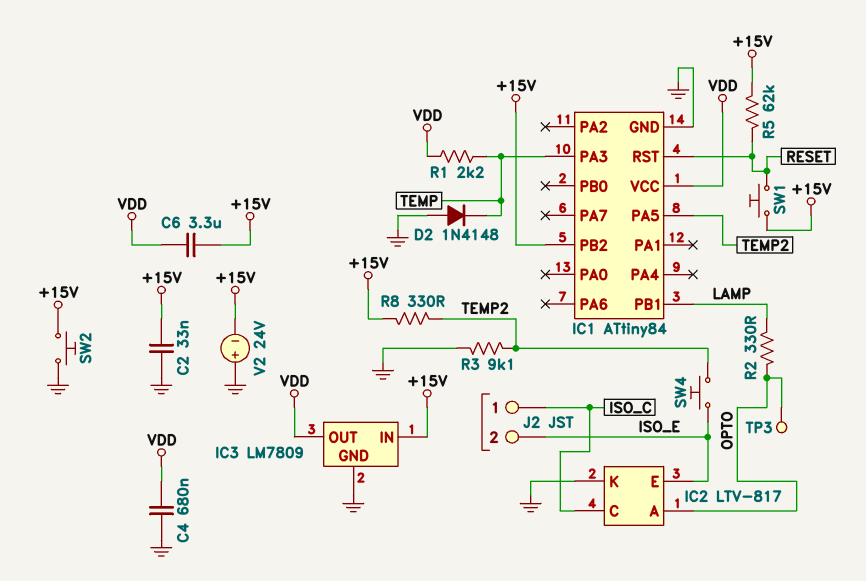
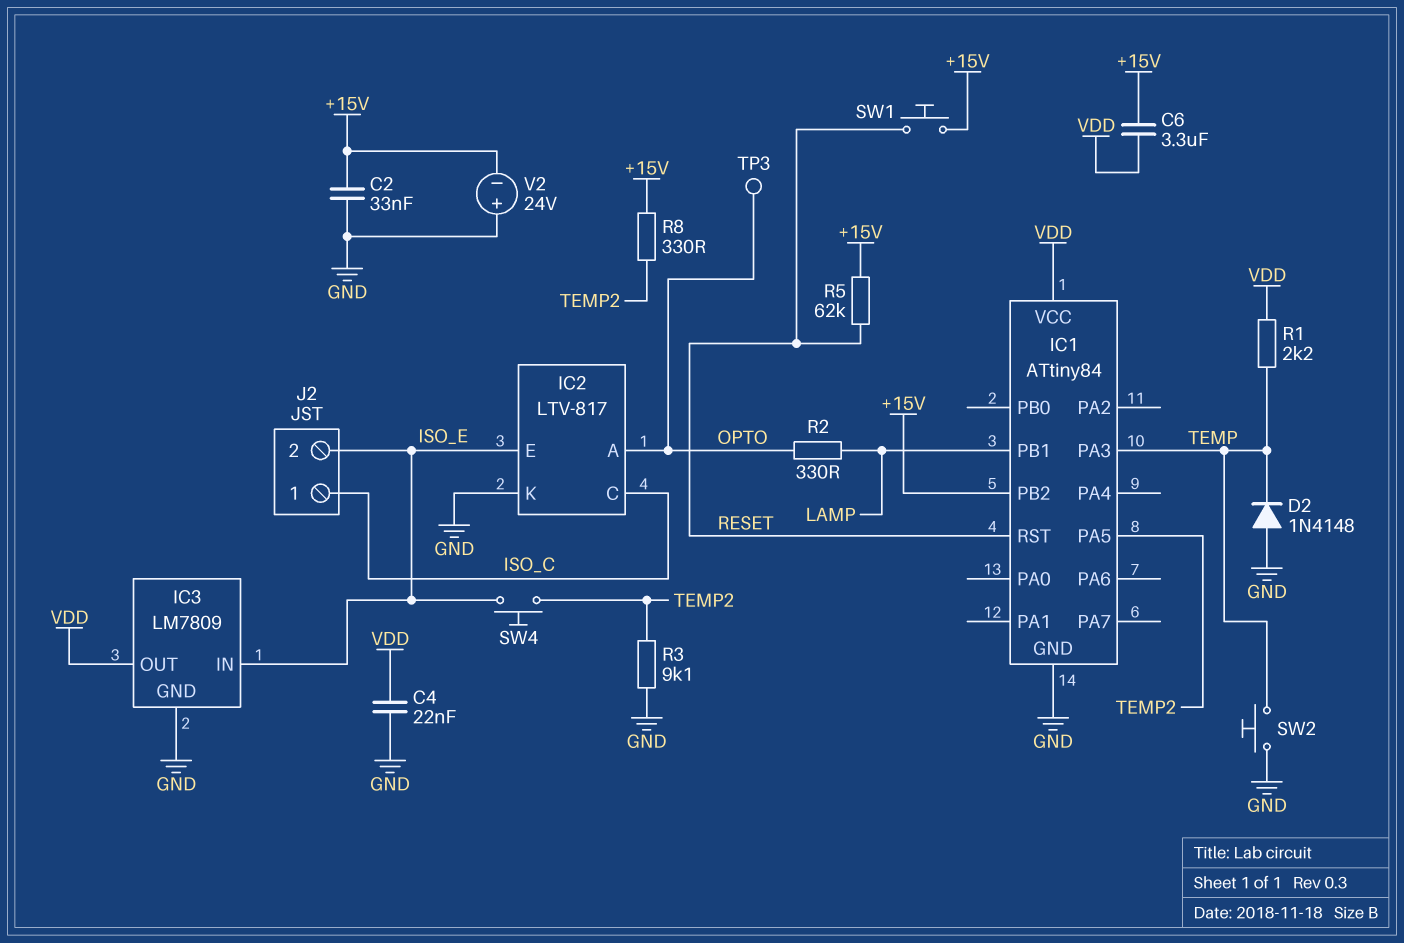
C4: 680nF (GND, VDD) -> 22nF (GND, VDD)
IC3 pin IN: +15V -> ISO_E
SW2: button (+15V, GND) -> button (GND, TEMP)

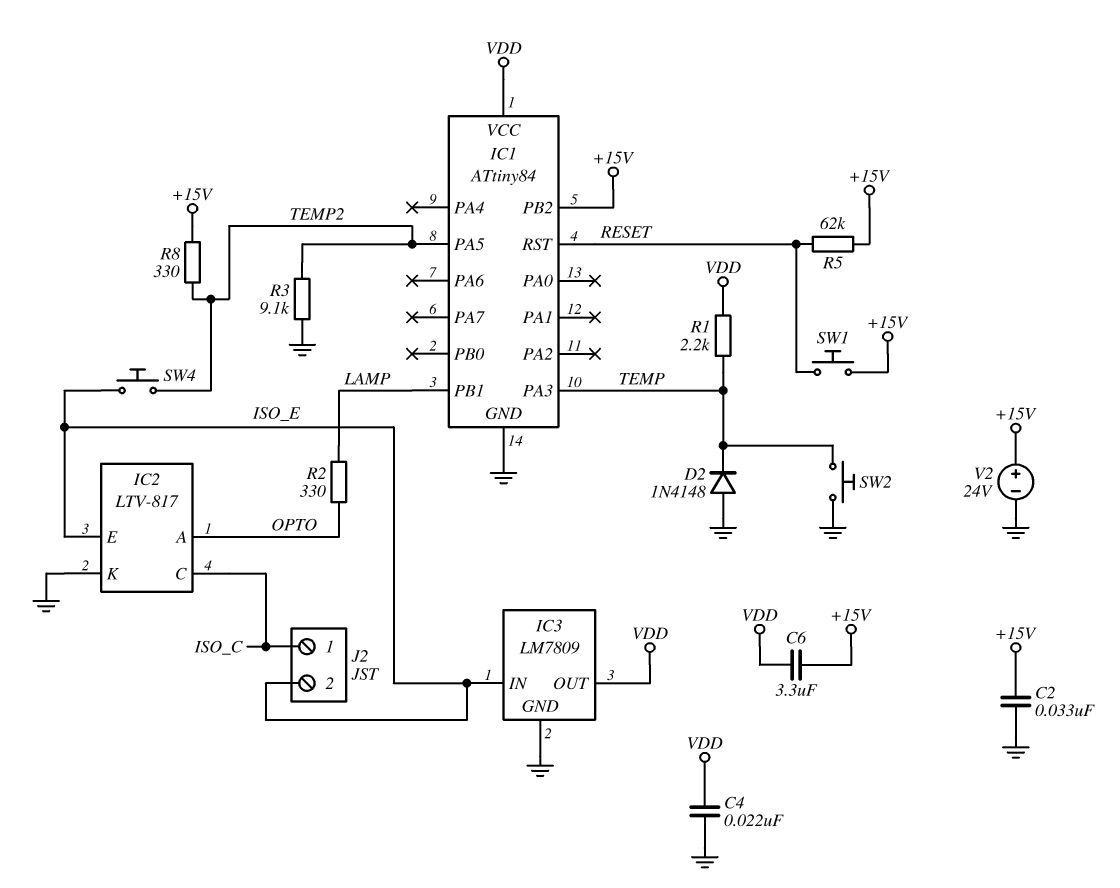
TP3: test point (OPTO) -> none
V2: 24V (plus GND, minus +15V) -> 24V (plus +15V, minus GND)

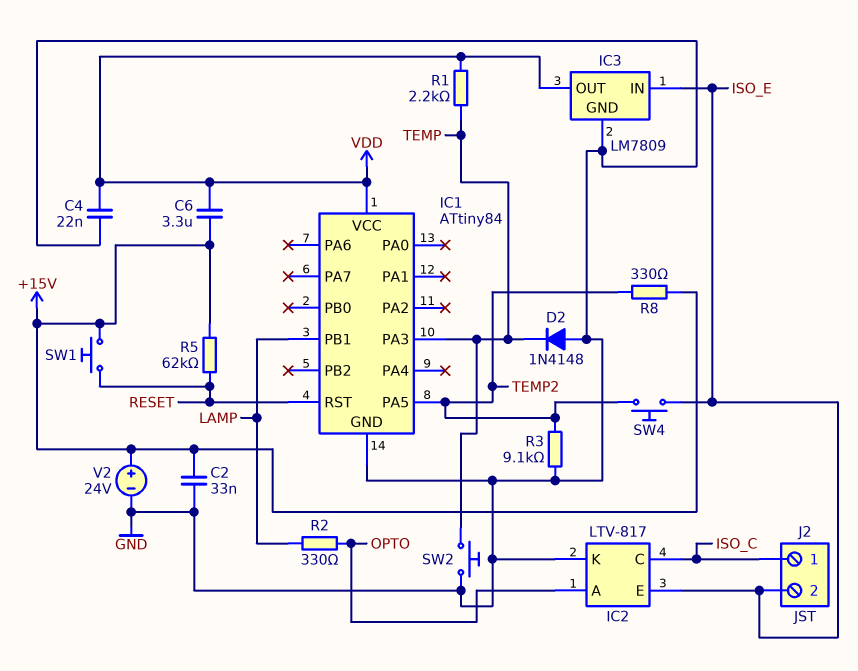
IC1 pin PB2: +15V -> none

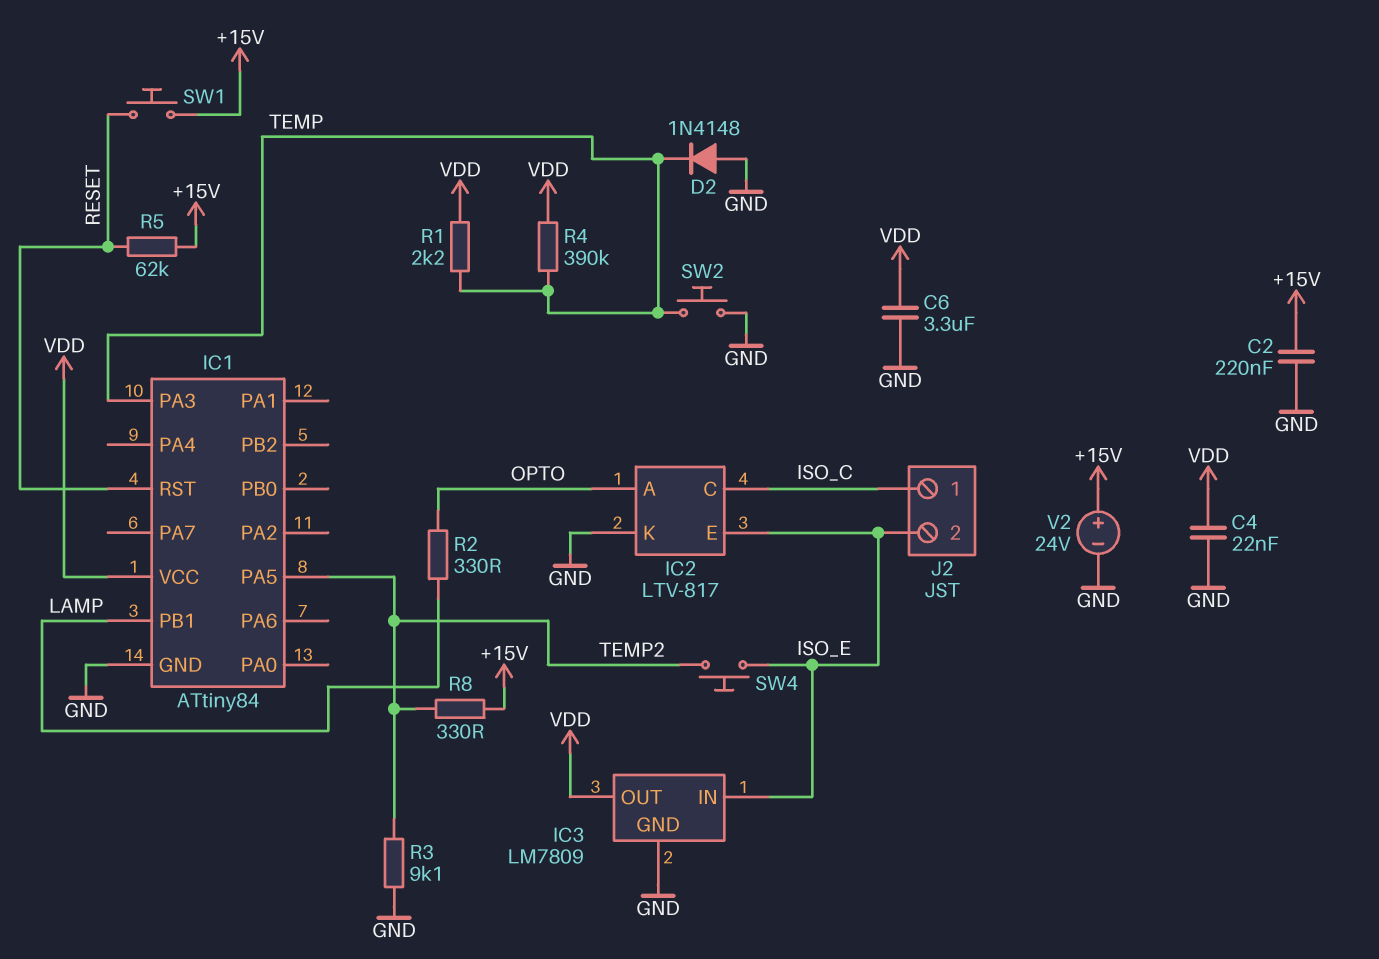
C2: 33nF (+15V, GND) -> 220nF (+15V, GND)
C6: 3.3uF (+15V, VDD) -> 3.3uF (GND, VDD)
R4: none -> 390k (TEMP, VDD)

